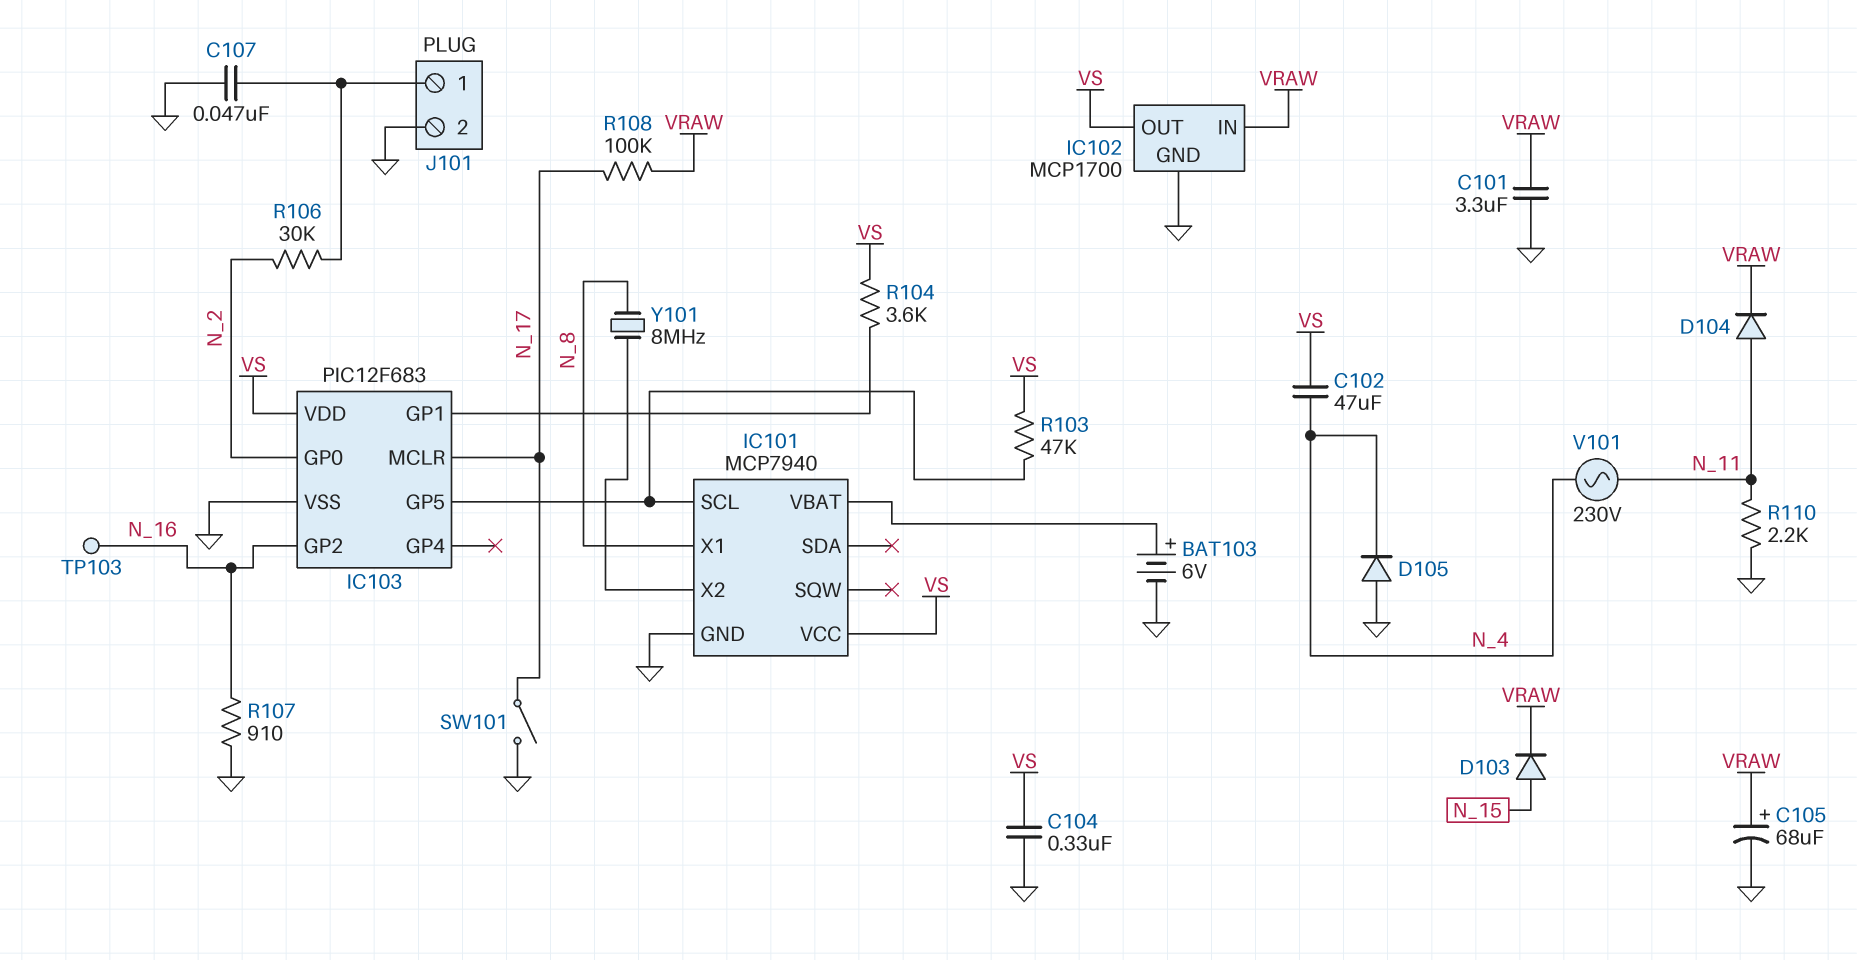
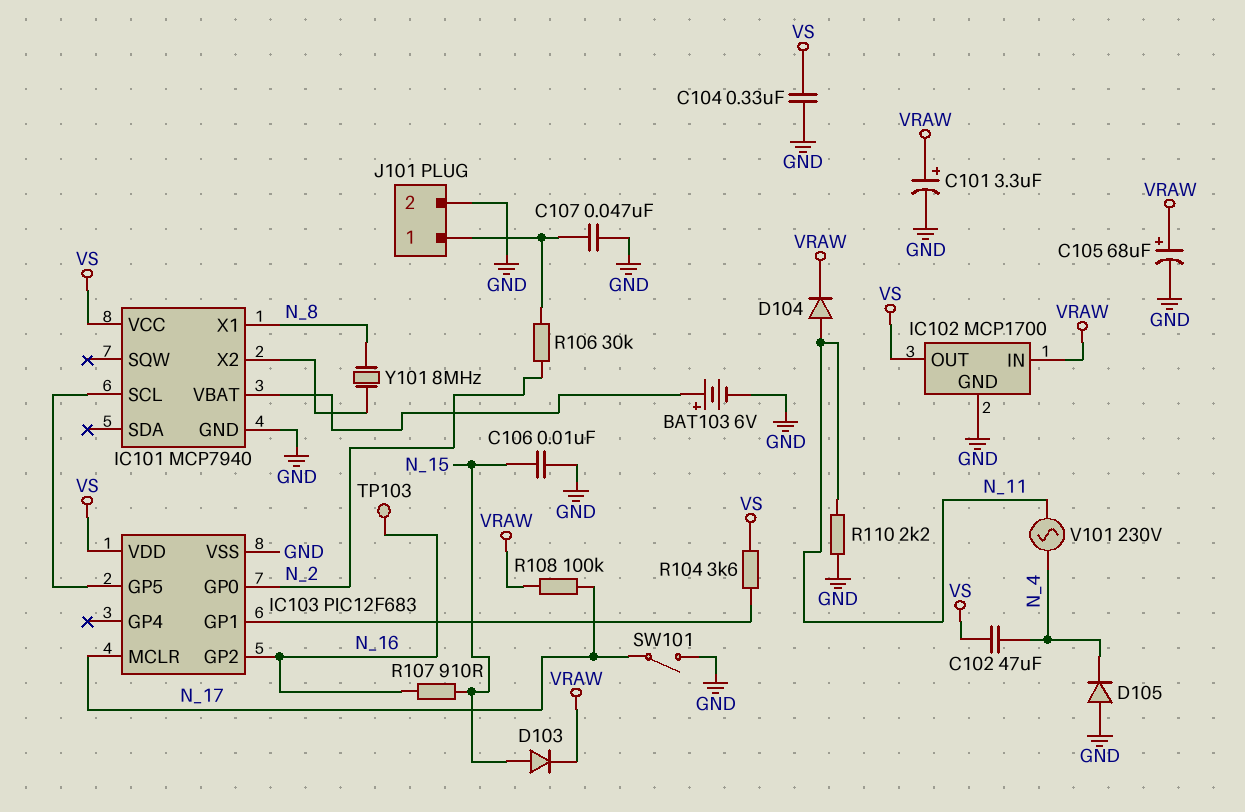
C101: 3.3uF (GND, VRAW) -> 3.3uF (plus VRAW, minus GND)
C106: none -> 10nF (GND, N_15)
R103: 47k (IC101/SCL, VS) -> none
R107: 910 (GND, N_16) -> 910 (N_15, N_16)

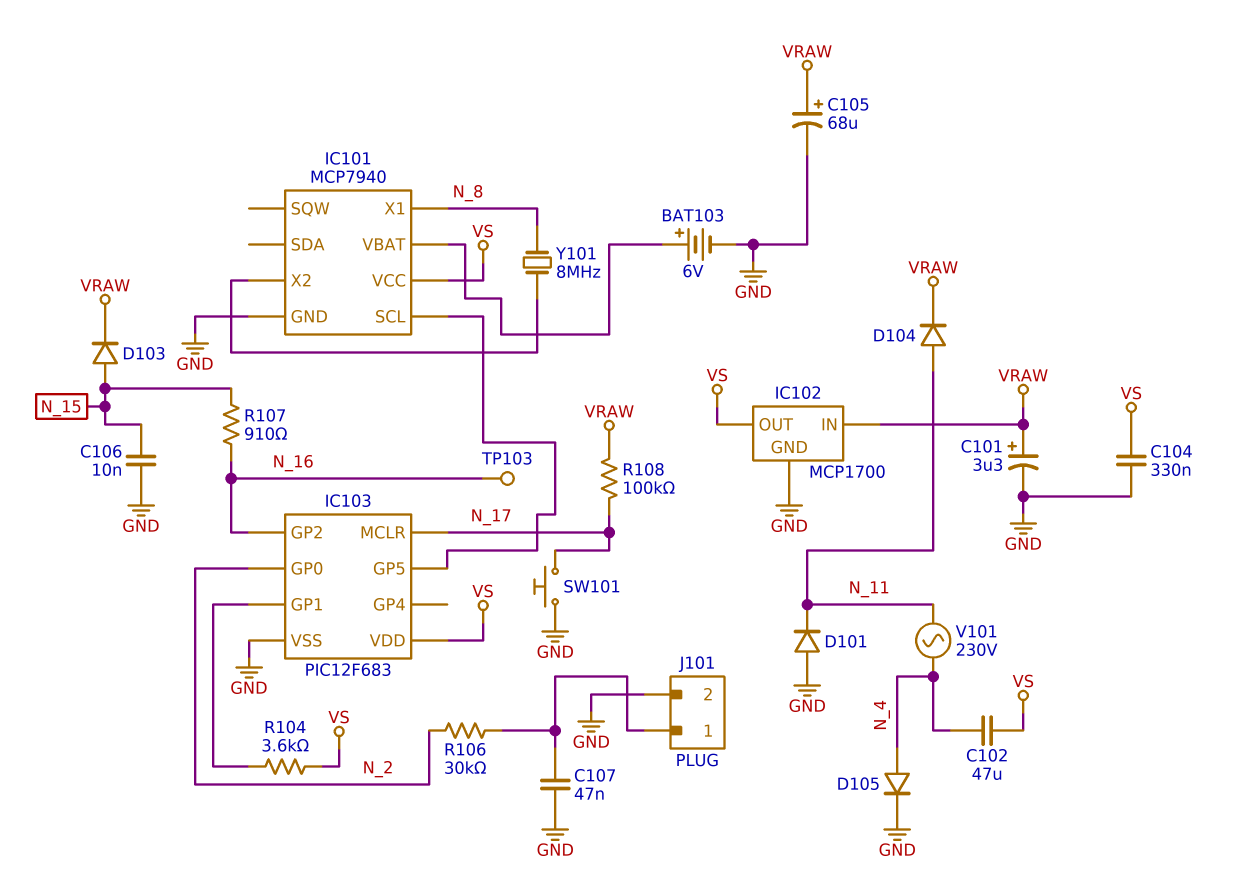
D101: none -> diode (A GND, K N_11)
D105: diode (A GND, K N_4) -> diode (A N_4, K GND)
R110: 2.2k (GND, N_11) -> none
SW101: switch (GND, N_17) -> button (GND, N_17)

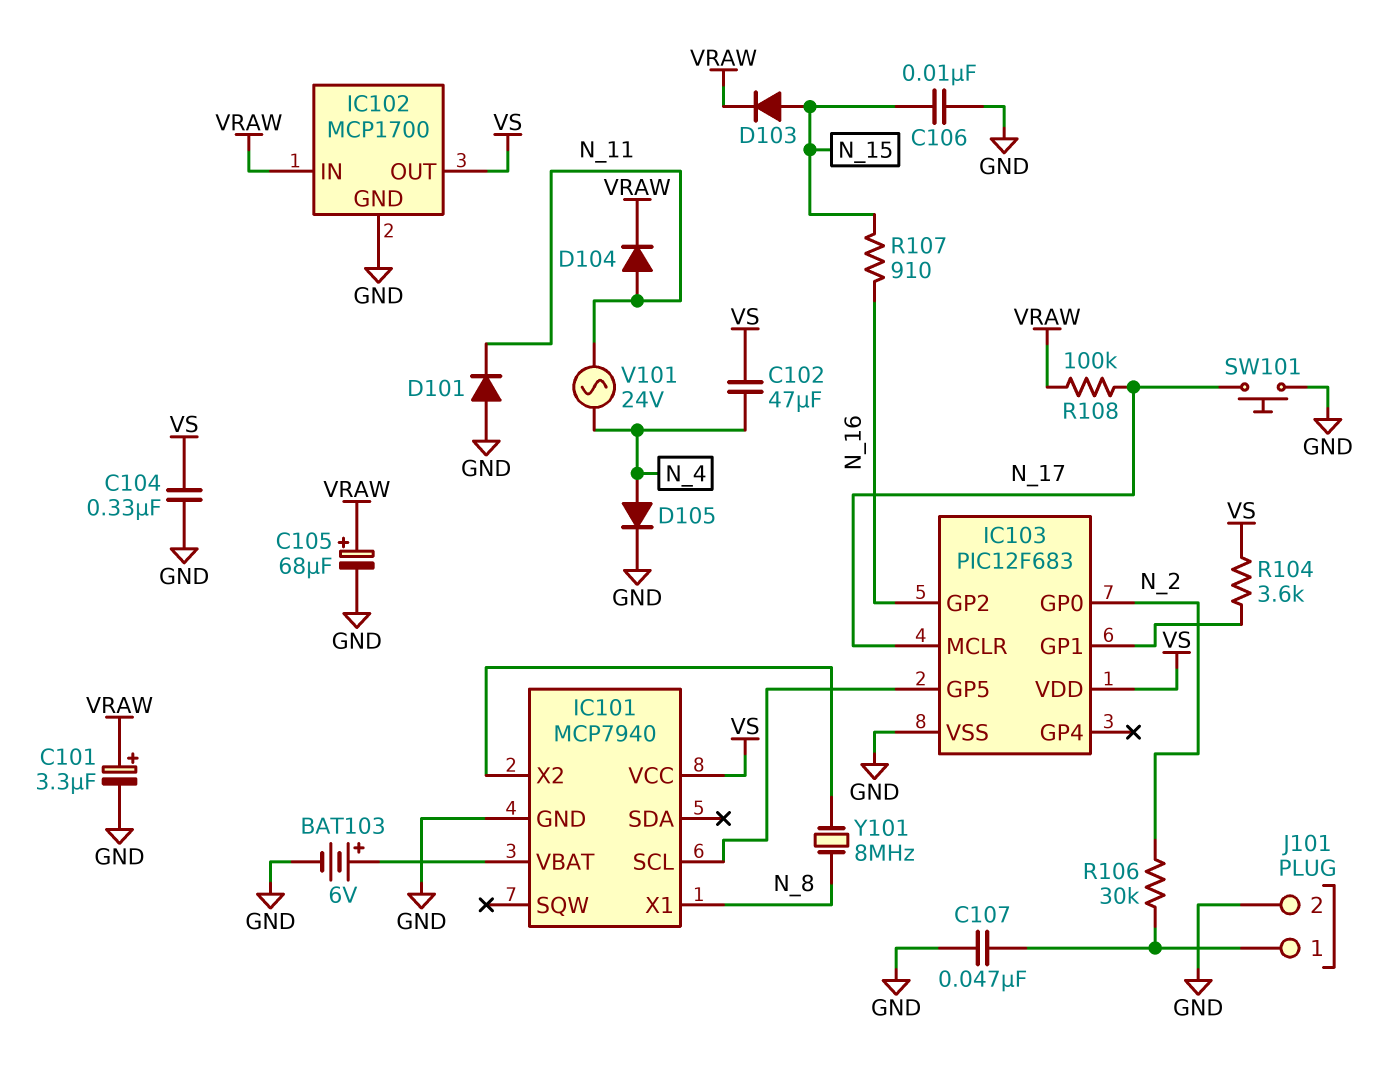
TP103: test point (N_16) -> none
V101: AC 230V (N_4, N_11) -> AC 24V (N_4, N_11)

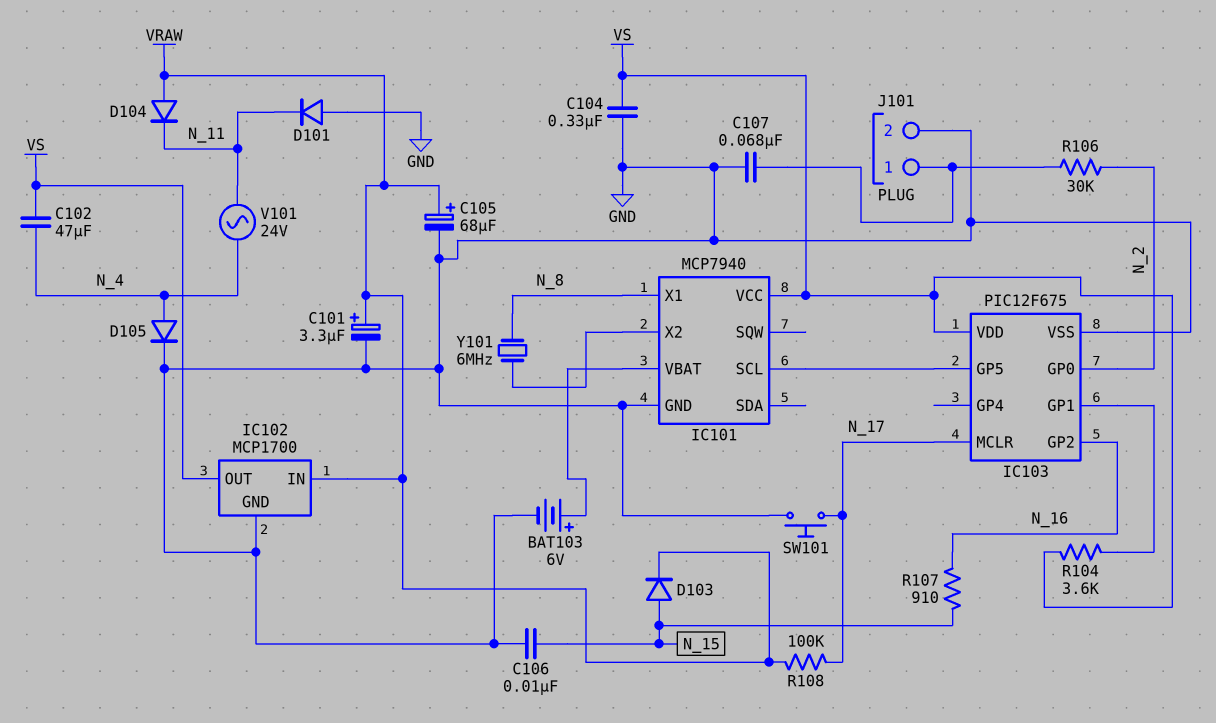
C107: 47nF (GND, J101/1) -> 68nF (GND, J101/1)
D104: diode (A N_11, K VRAW) -> diode (A VRAW, K N_11)
IC103: PIC12F683 -> PIC12F675
Y101: 8MHz (IC101/X2, N_8) -> 6MHz (IC101/X2, N_8)

